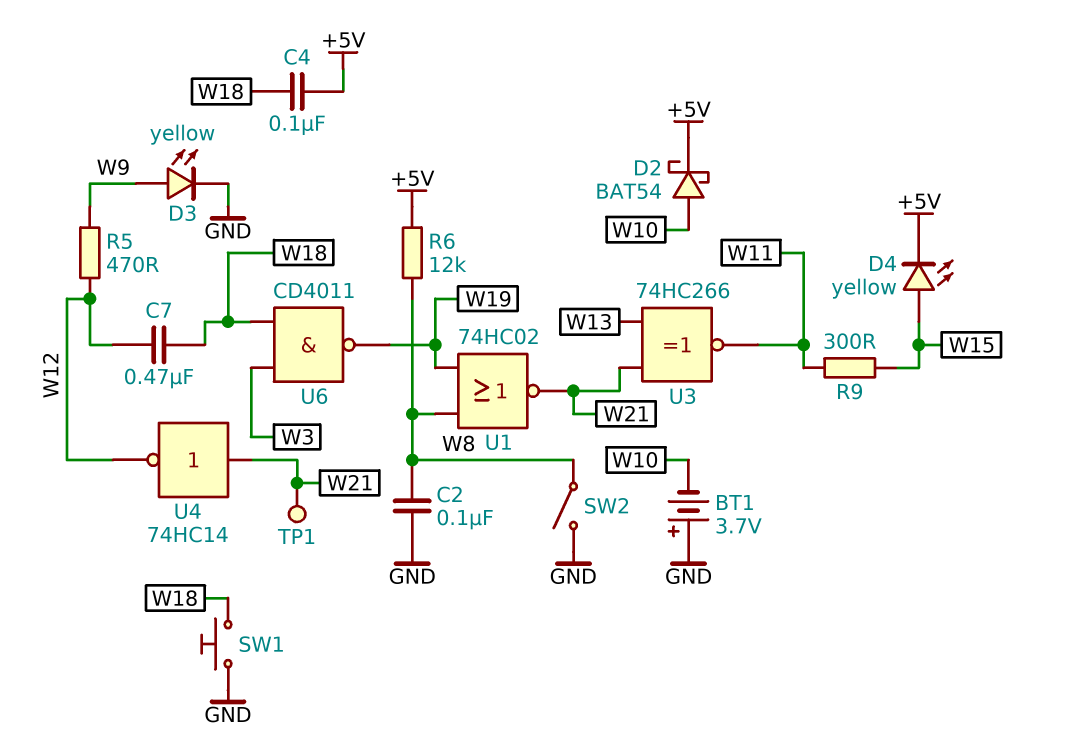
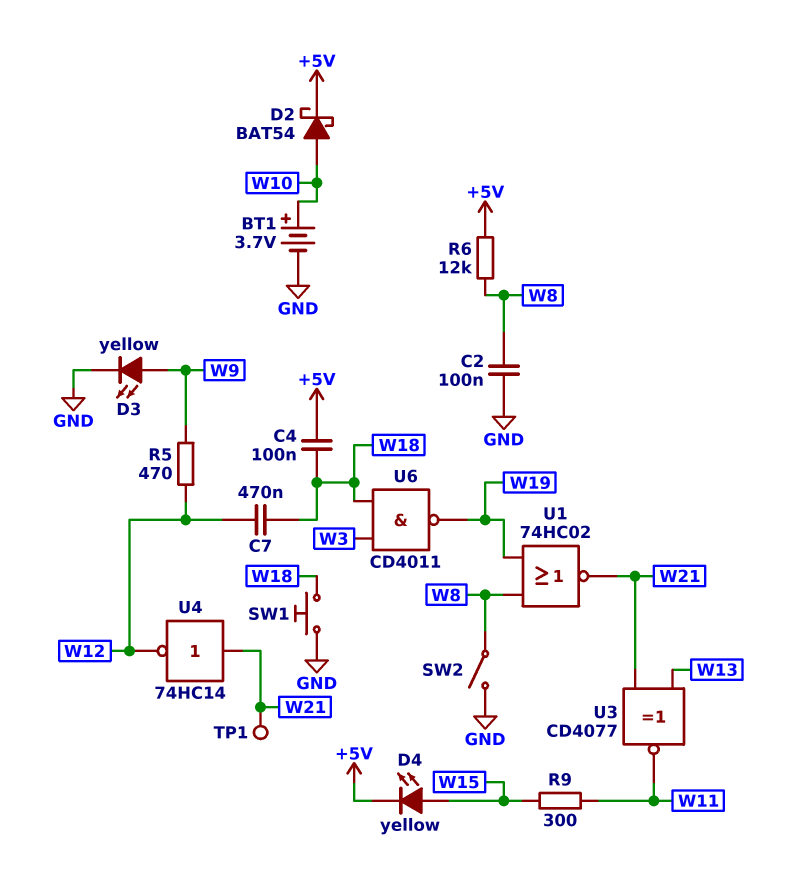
BT1: 3.7V (plus GND, minus W10) -> 3.7V (plus W10, minus GND)
U3: XNOR 74HC266 (in W13, in W21, out W11) -> XNOR CD4077 (in W13, in W21, out W11)

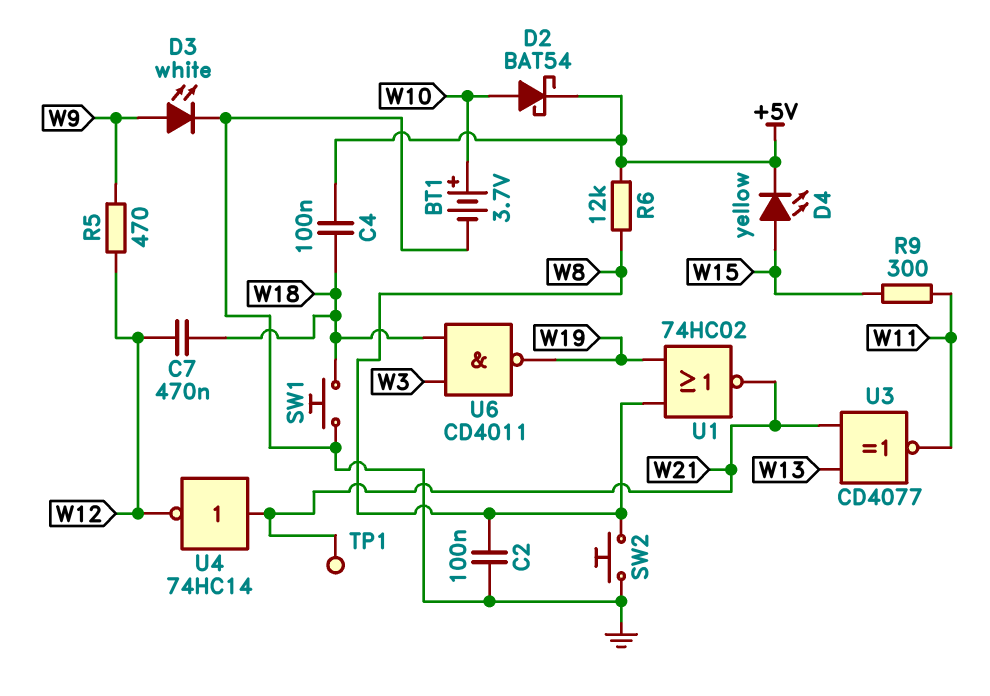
D3: LED yellow (A W9, K GND) -> LED white (A W9, K GND)
SW2: switch (GND, W8) -> button (GND, W8)

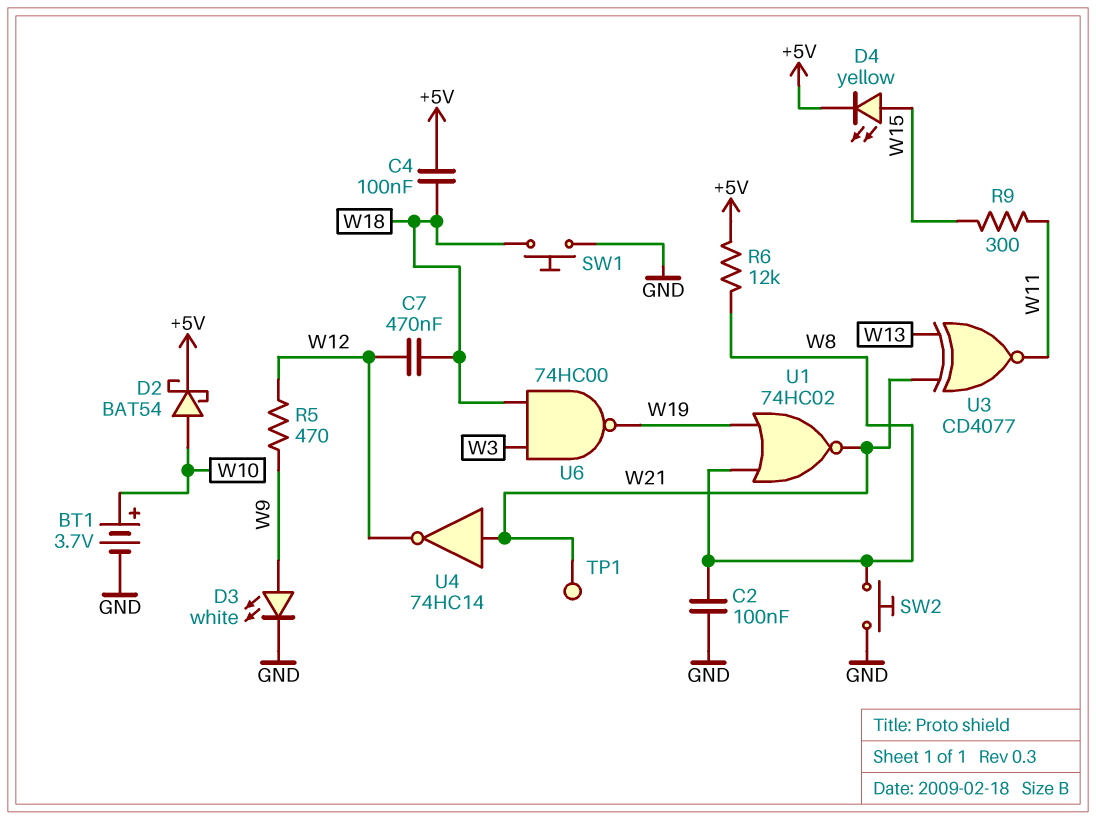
U6: NAND CD4011 (in W3, in W18, out W19) -> NAND 74HC00 (in W3, in W18, out W19)

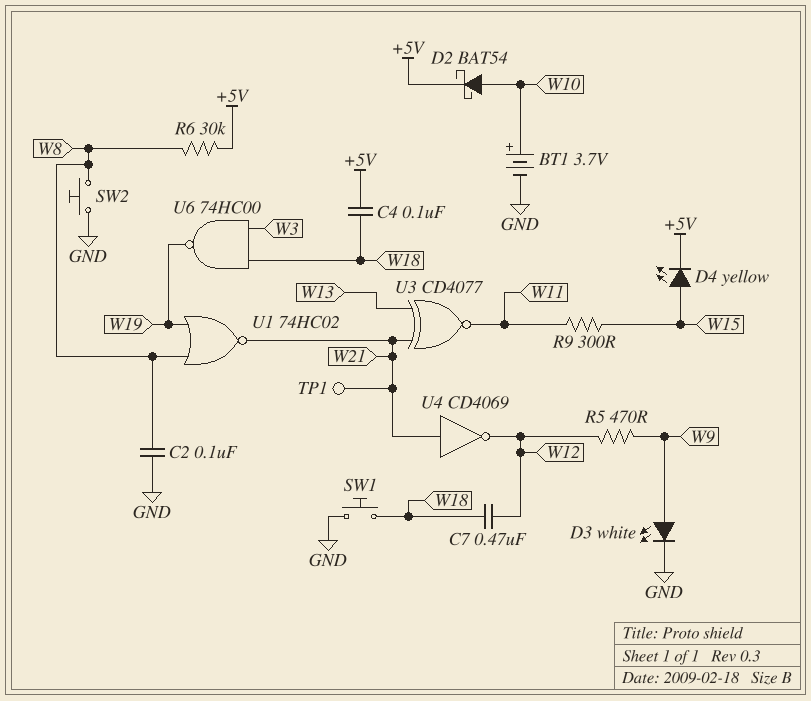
R6: 12k (+5V, W8) -> 30k (+5V, W8)
U4: NOT 74HC14 (in W21, out W12) -> NOT CD4069 (in W21, out W12)

